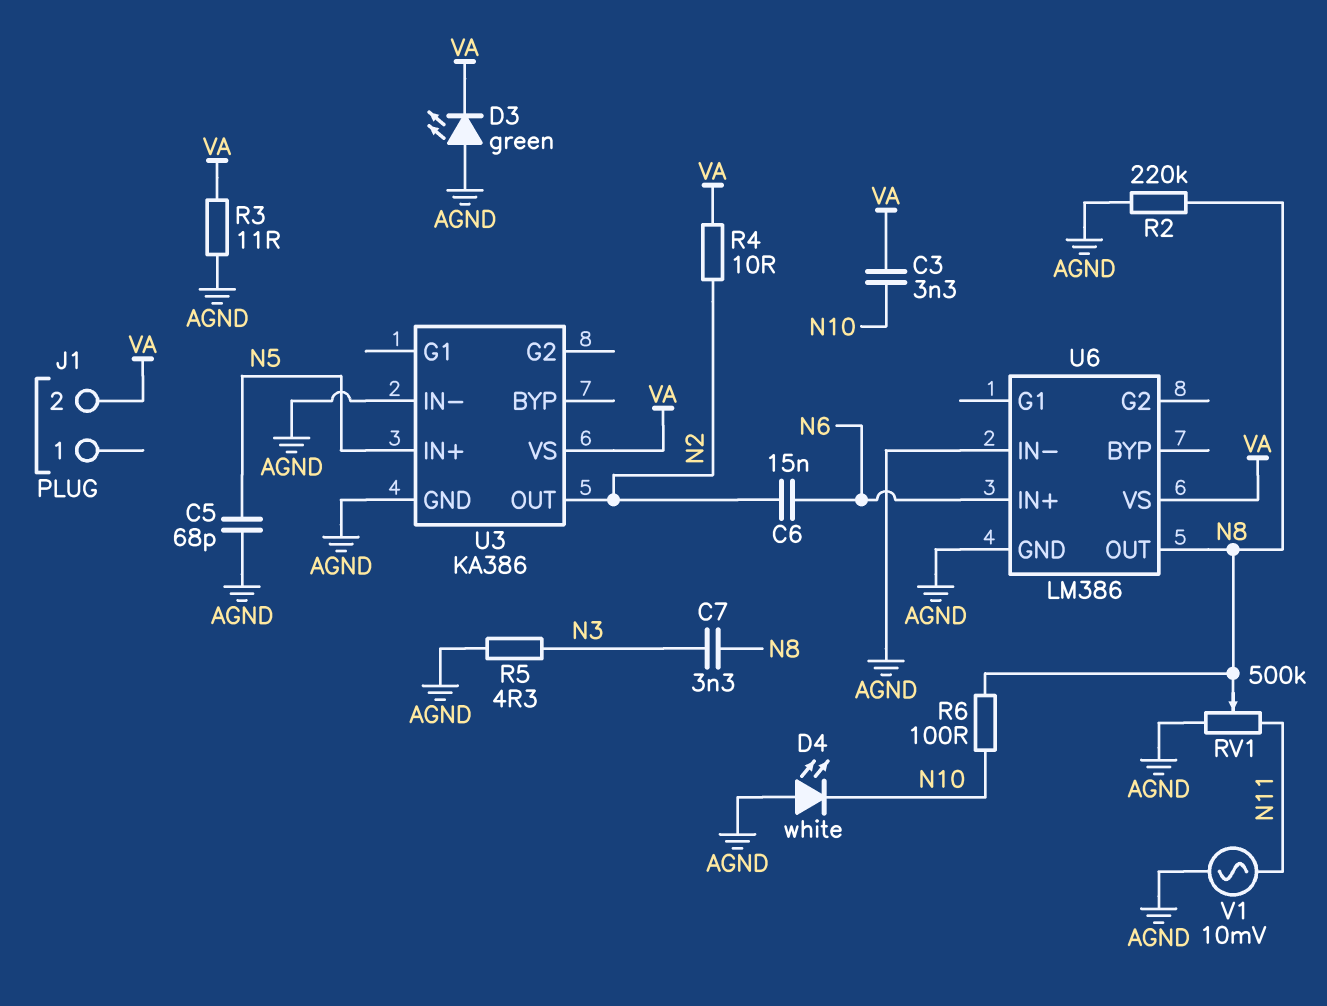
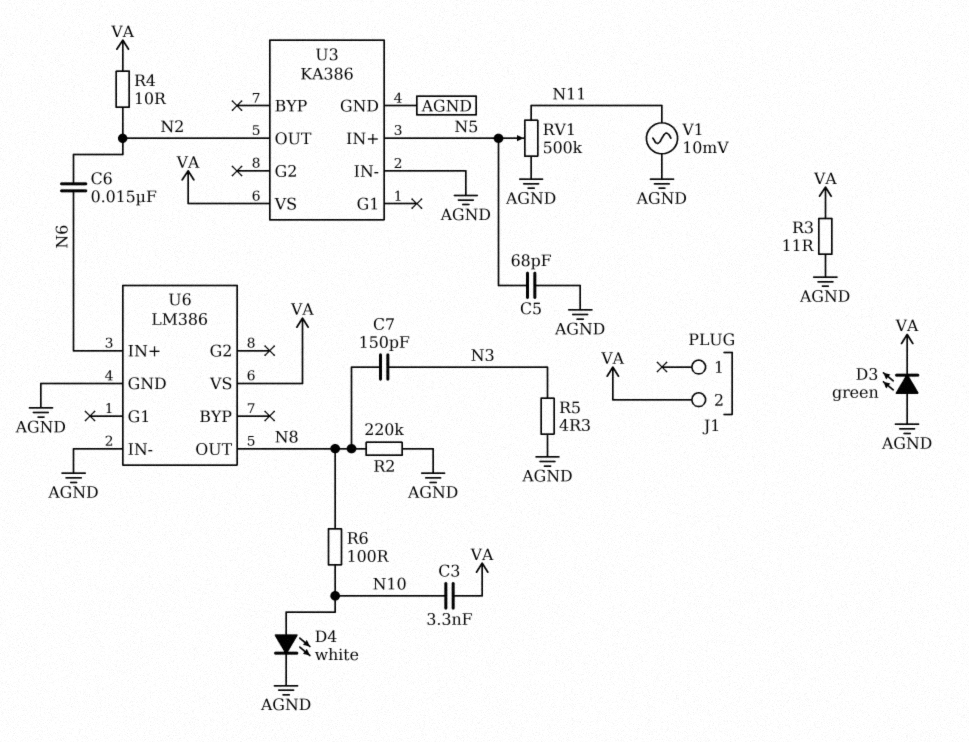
C7: 3.3nF (N3, N8) -> 150pF (N3, N8)
D4: LED white (A AGND, K N10) -> LED white (A N10, K AGND)
RV1: 500k (AGND, N11, wiper N8) -> 500k (AGND, N11, wiper N5)

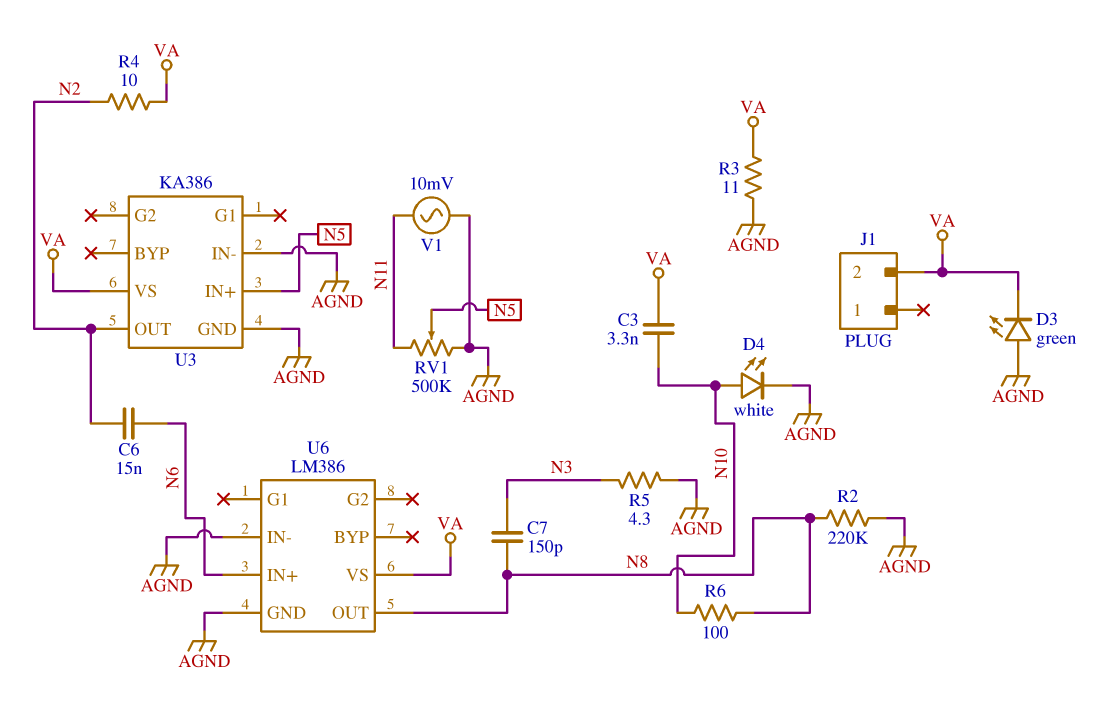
C5: 68pF (AGND, N5) -> none

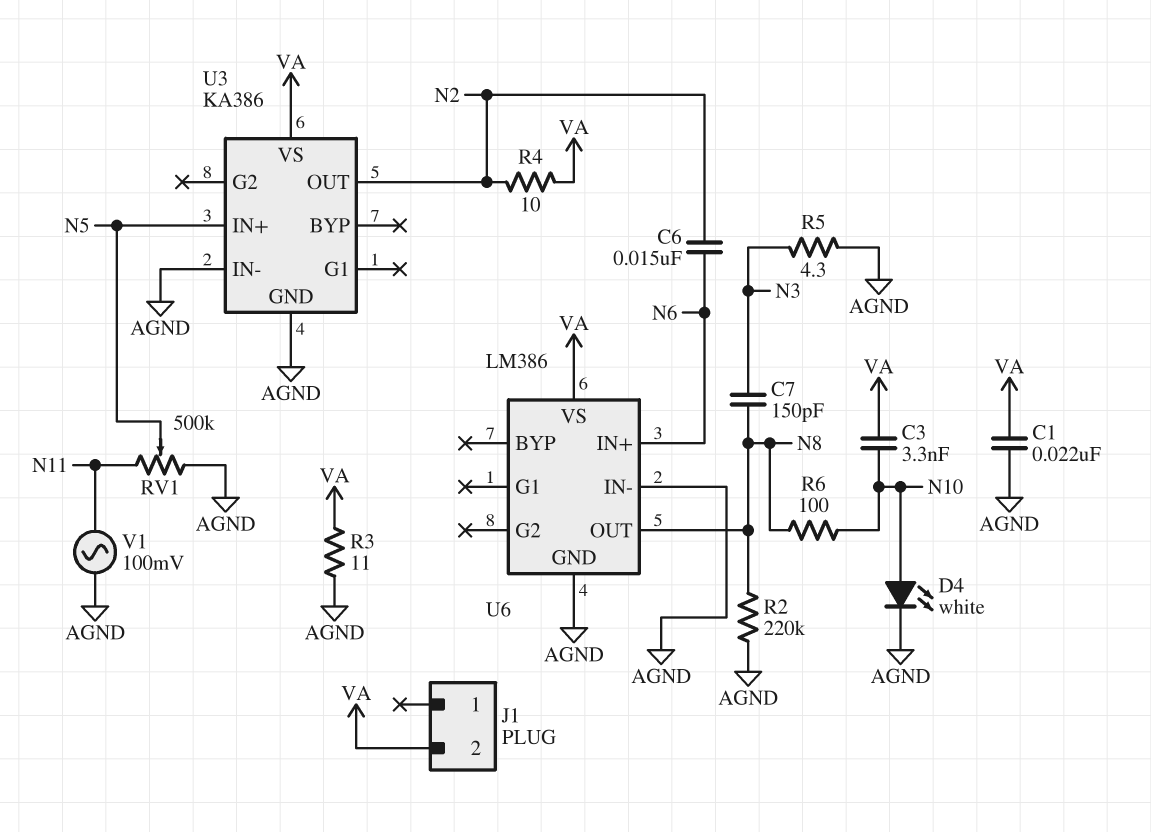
C1: none -> 22nF (AGND, VA)
D3: LED green (A AGND, K VA) -> none
V1: AC 10mV (AGND, N11) -> AC 100mV (AGND, N11)

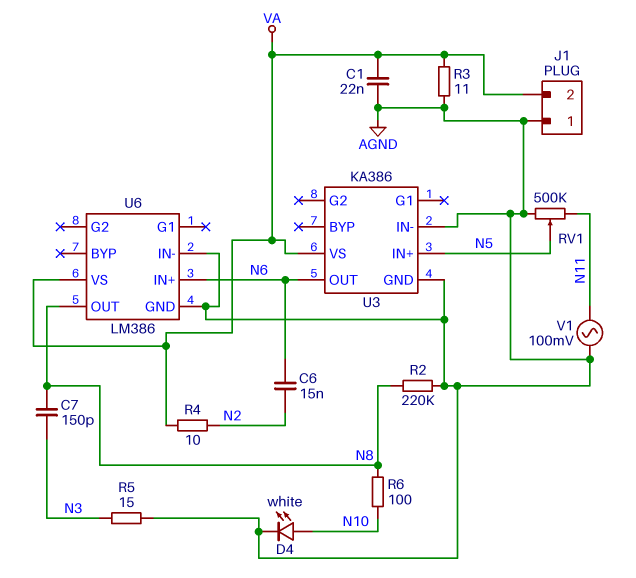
C3: 3.3nF (N10, VA) -> none
J1 pin 1: none -> AGND
R5: 4.3 (AGND, N3) -> 15 (AGND, N3)
U3 pin OUT: N2 -> N6

